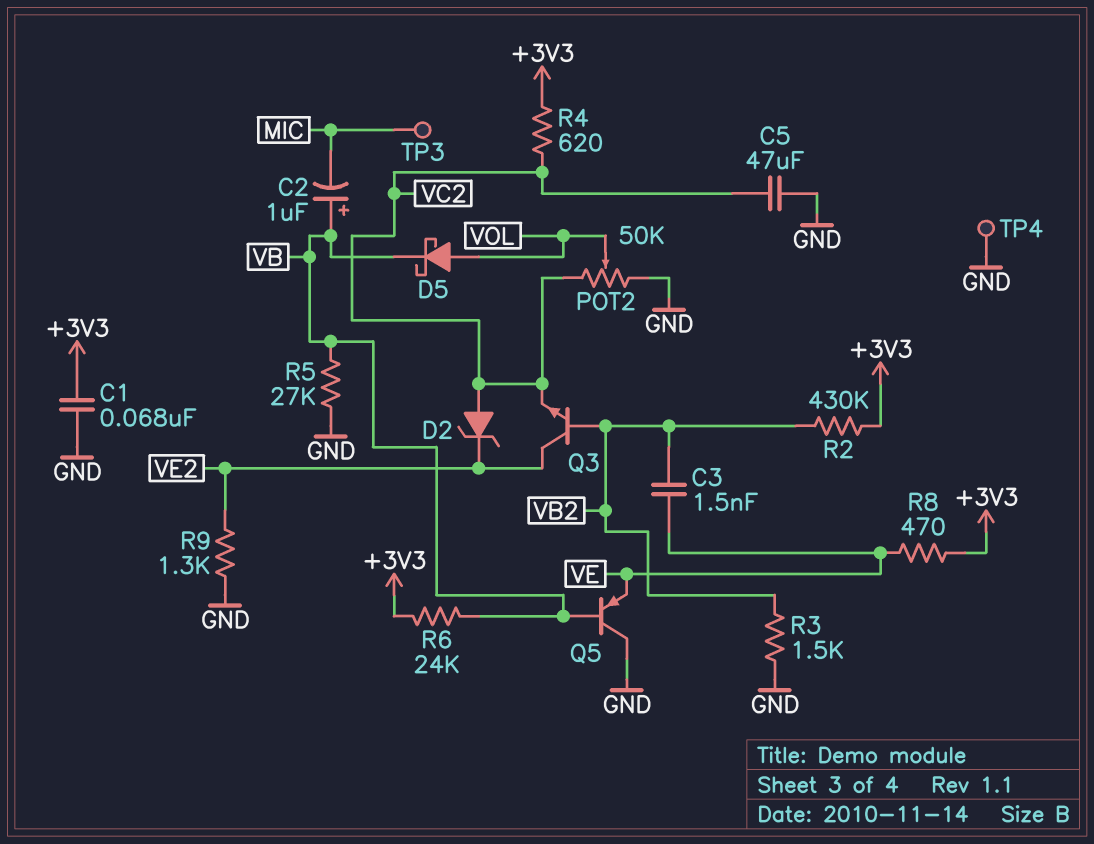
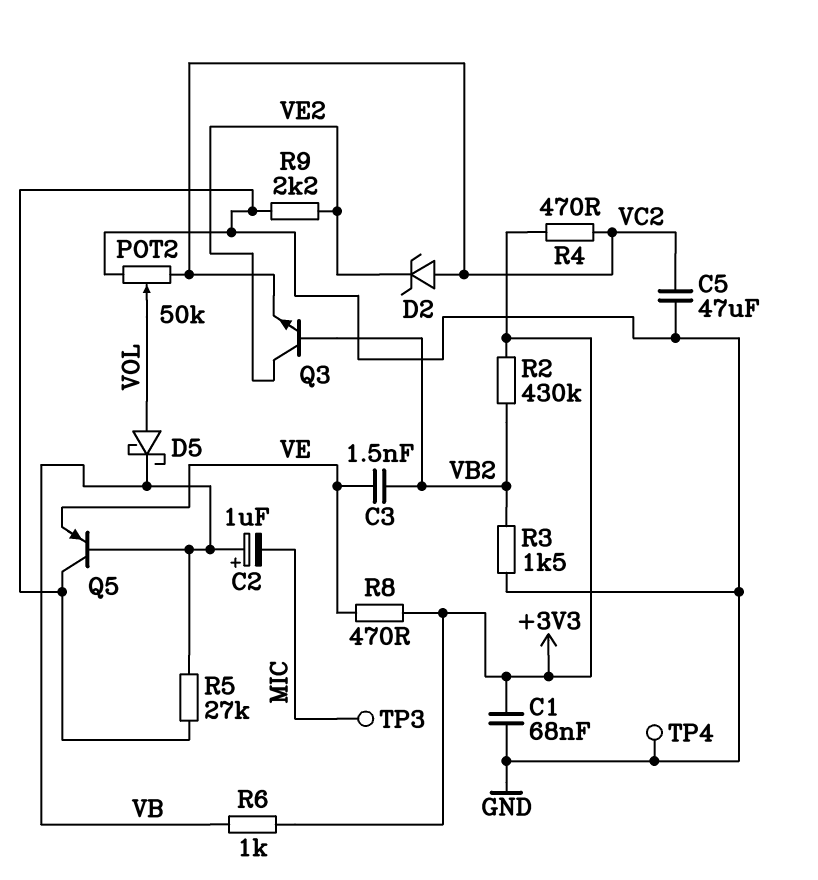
R4: 620 (+3V3, VC2) -> 470 (+3V3, VC2)
R6: 24k (+3V3, VB) -> 1k (+3V3, VB)
R9: 1.3k (GND, VE2) -> 2.2k (GND, VE2)

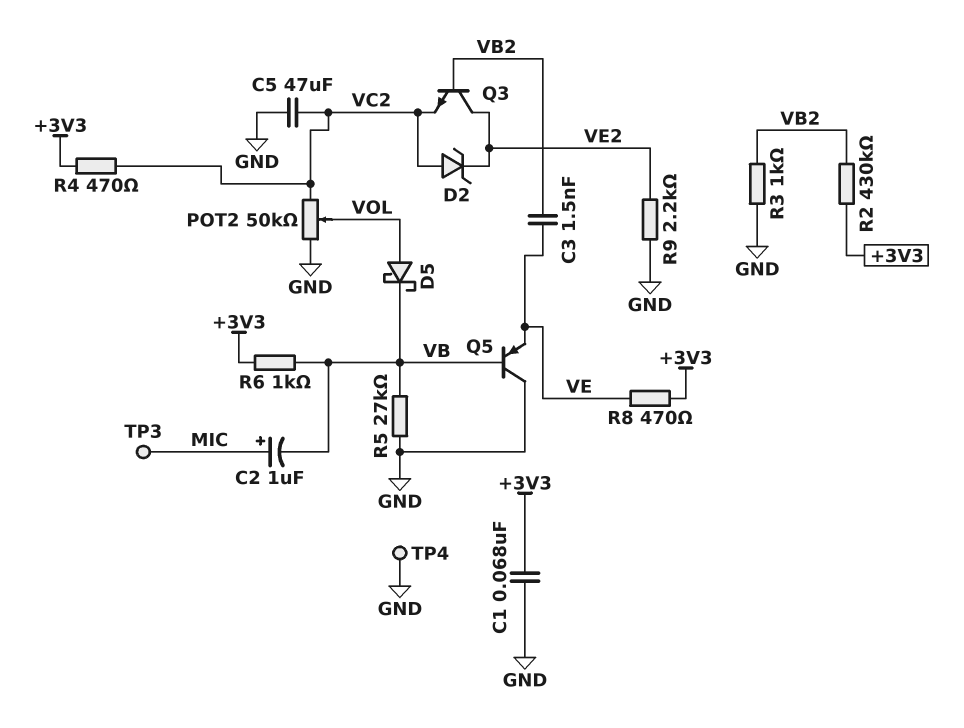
C2: 1uF (plus VB, minus MIC) -> 1uF (plus MIC, minus VB)
R3: 1.5k (GND, VB2) -> 1k (GND, VB2)

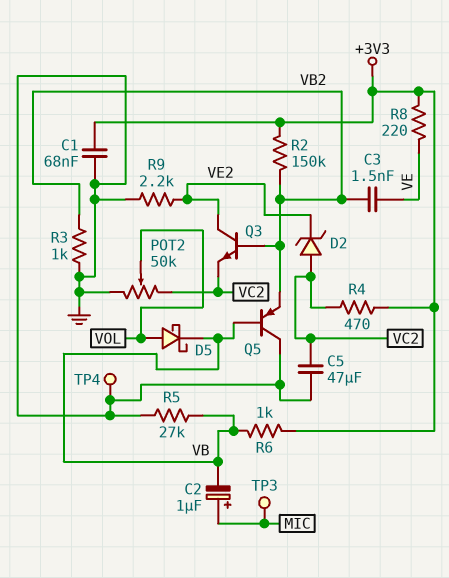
Q5: PNP (B VB, C GND, E VE) -> PNP (B VB, C GND, E VB2)
R2: 430k (+3V3, VB2) -> 150k (+3V3, VB2)
R8: 470 (+3V3, VE) -> 220 (+3V3, VE)

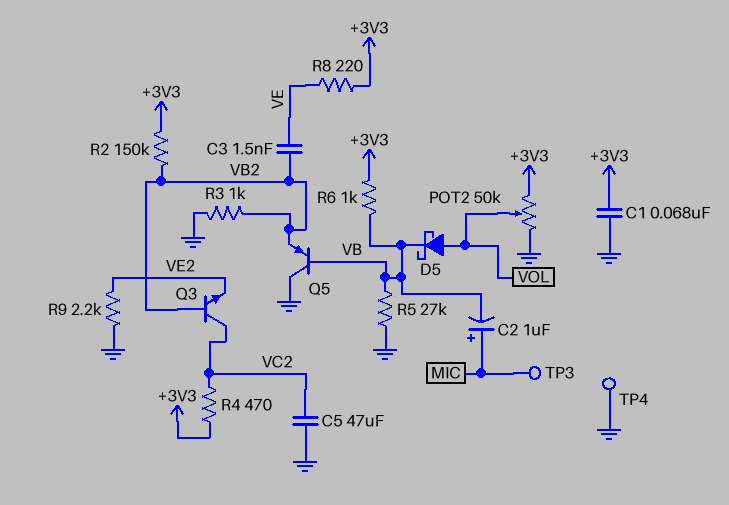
D2: zener (A VC2, K VE2) -> none
POT2: 50k (GND, VC2, wiper VOL) -> 50k (+3V3, GND, wiper VOL)
Q3: NPN (B VB2, C VE2, E VC2) -> NPN (B VB2, C VC2, E VE2)

